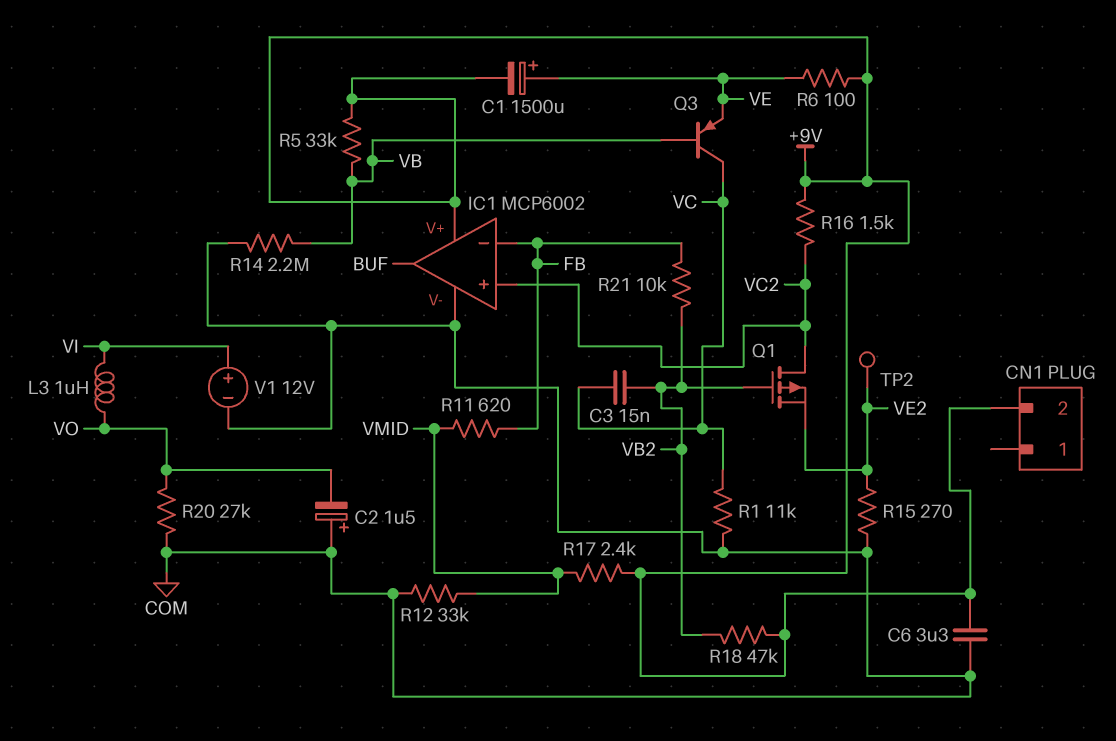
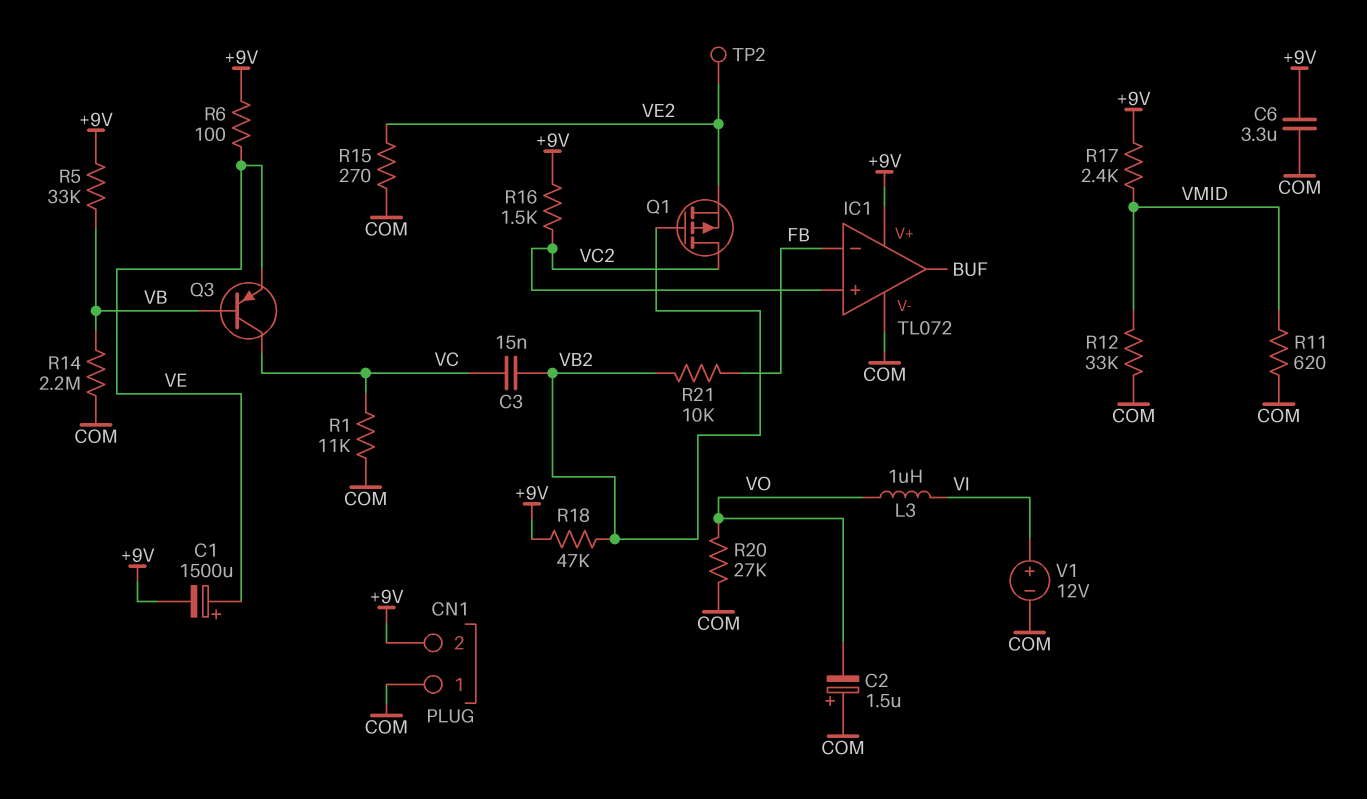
CN1 pin 1: none -> COM
IC1: MCP6002 -> TL072
R11: 620 (FB, VMID) -> 620 (COM, VMID)

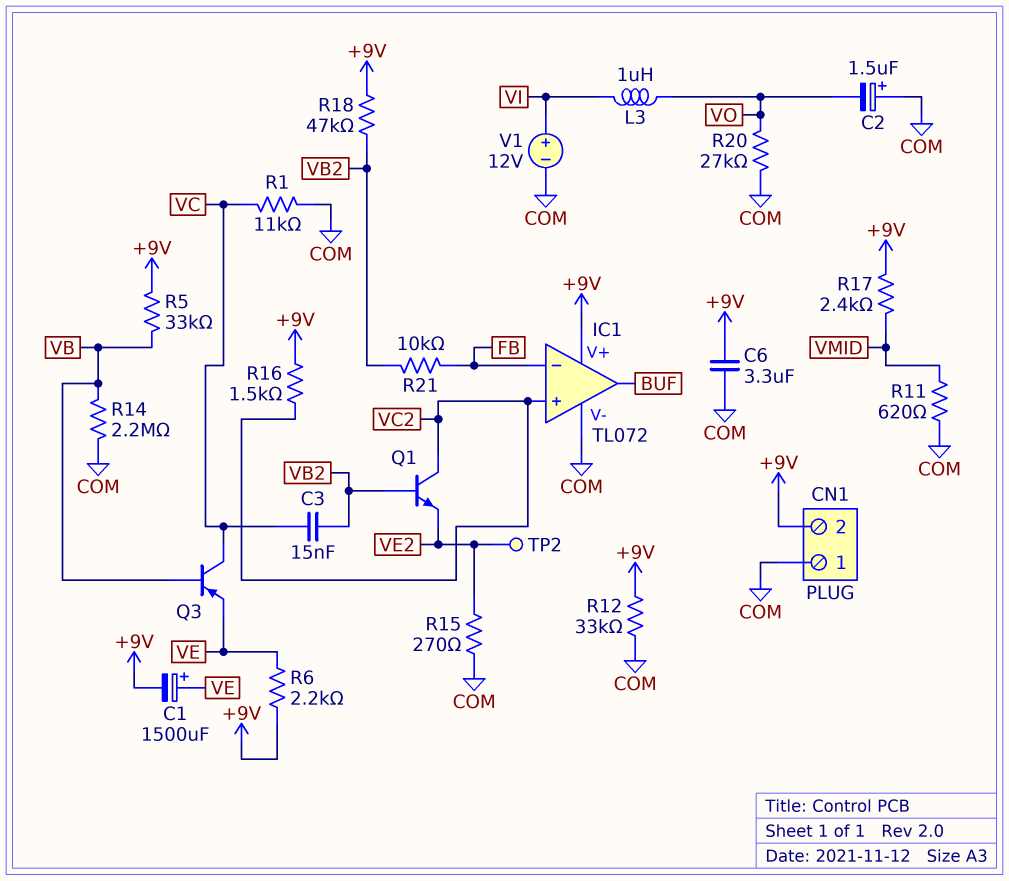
Q1: PMOS (G VB2, D VC2, S VE2) -> NPN (B VB2, C VC2, E VE2)
R6: 100 (+9V, VE) -> 2.2k (+9V, VE)
R12: 33k (COM, VMID) -> 33k (+9V, COM)

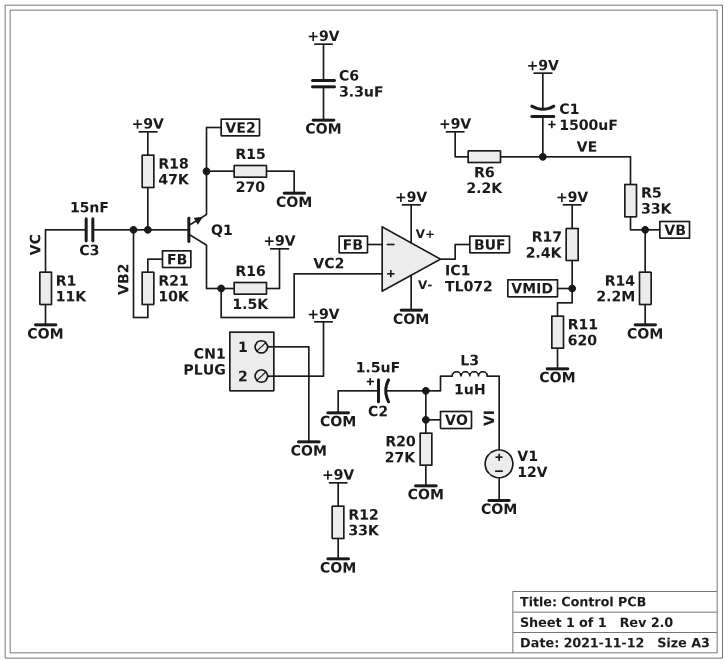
Q3: PNP (B VB, C VC, E VE) -> none
R5: 33k (+9V, VB) -> 33k (VB, VE)
TP2: test point (VE2) -> none

